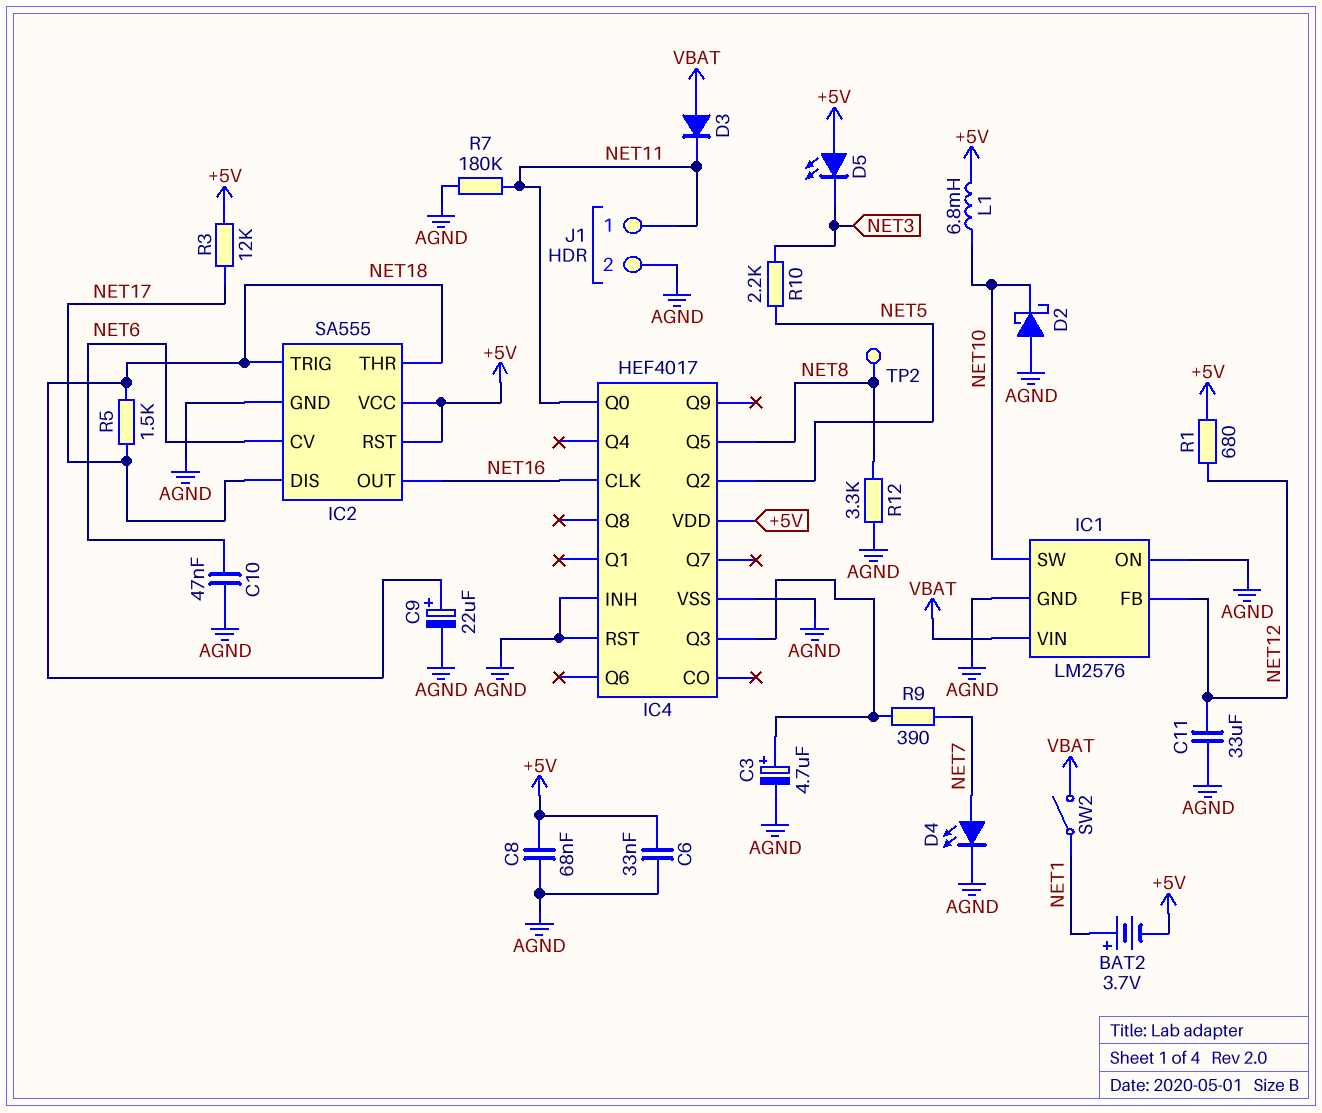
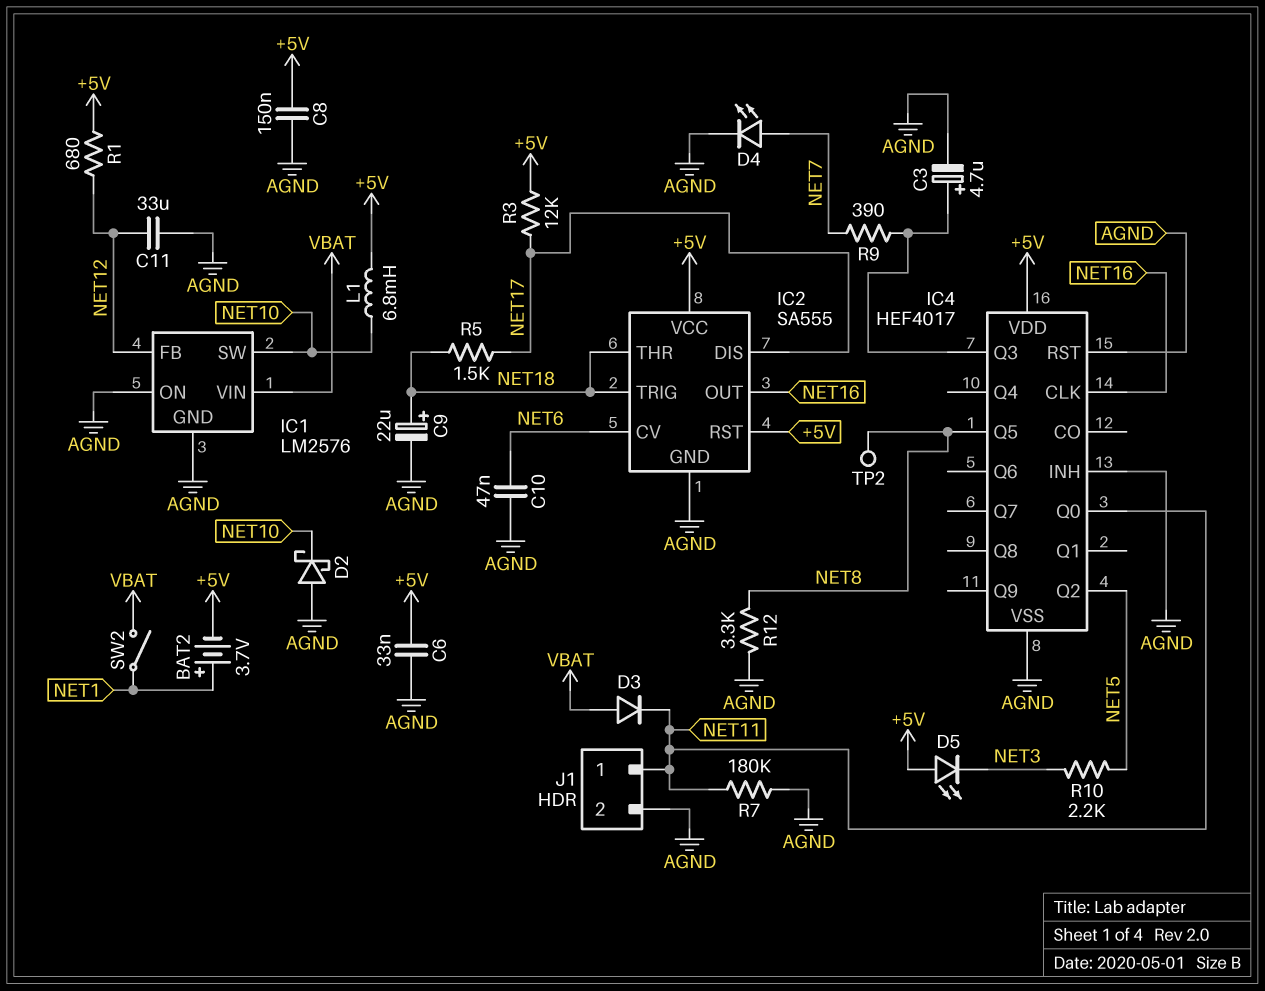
C8: 68nF (+5V, AGND) -> 150nF (+5V, AGND)

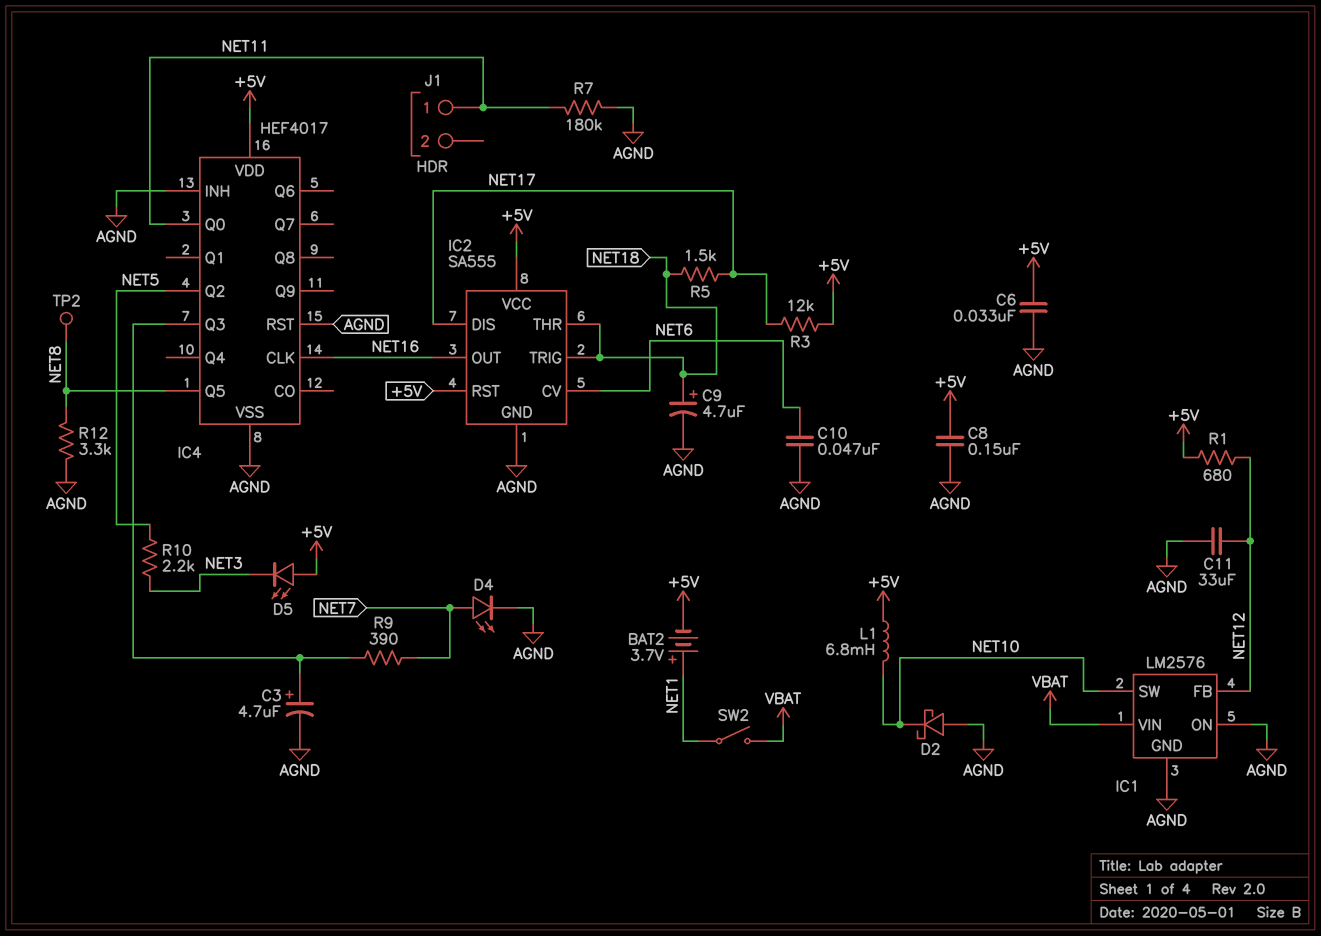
C9: 22uF (plus NET18, minus AGND) -> 4.7uF (plus NET18, minus AGND)
D3: diode (A VBAT, K NET11) -> none
J1 pin 2: AGND -> none

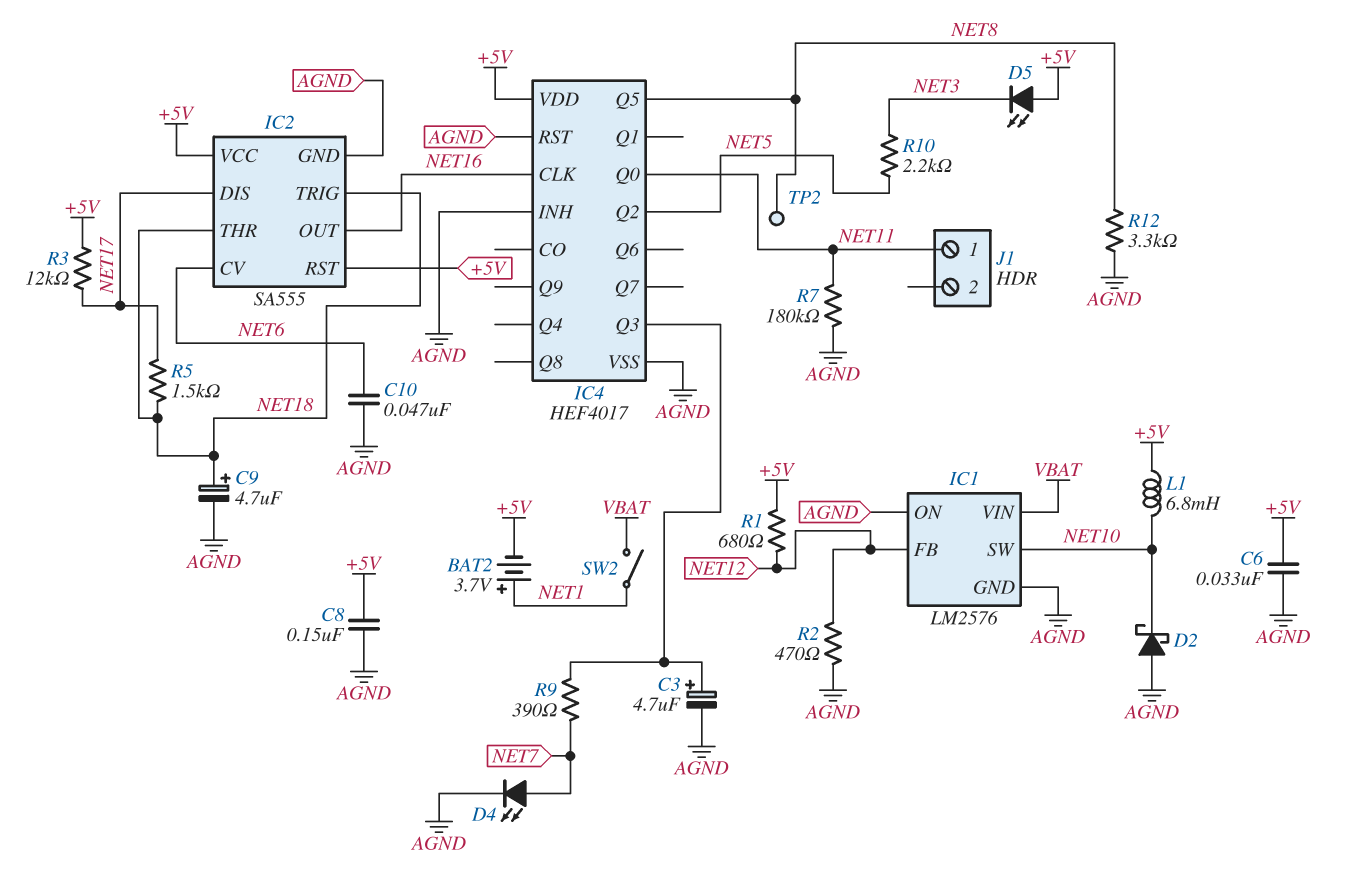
C11: 33uF (AGND, NET12) -> none
R2: none -> 470 (AGND, NET12)

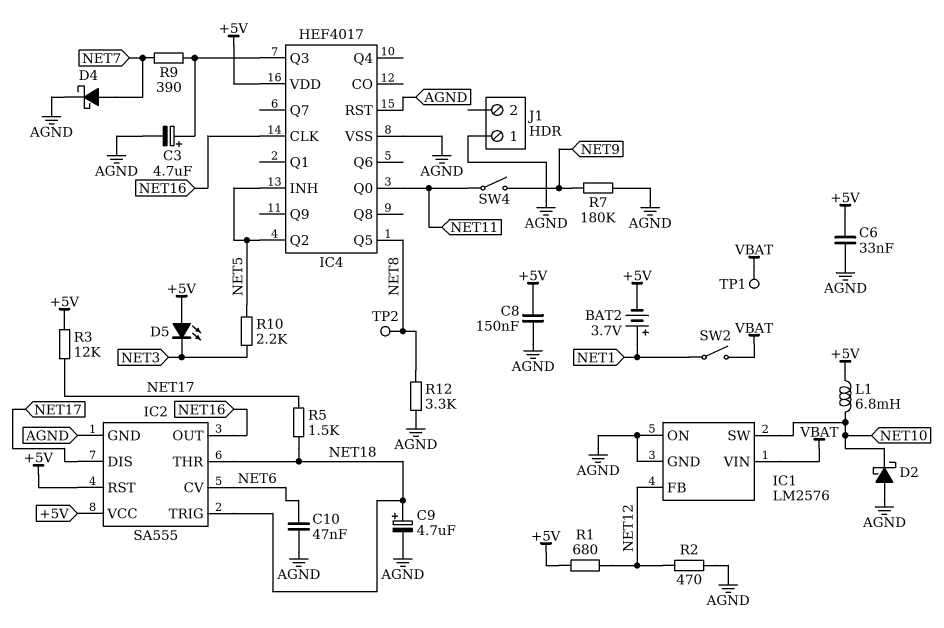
D4: LED (A NET7, K AGND) -> schottky (A NET7, K AGND)
IC4 pin INH: AGND -> NET5
J1 pin 1: NET11 -> AGND
R7: 180k (AGND, NET11) -> 180k (AGND, NET9)
SW4: none -> switch (NET9, NET11)
TP1: none -> test point (VBAT)

